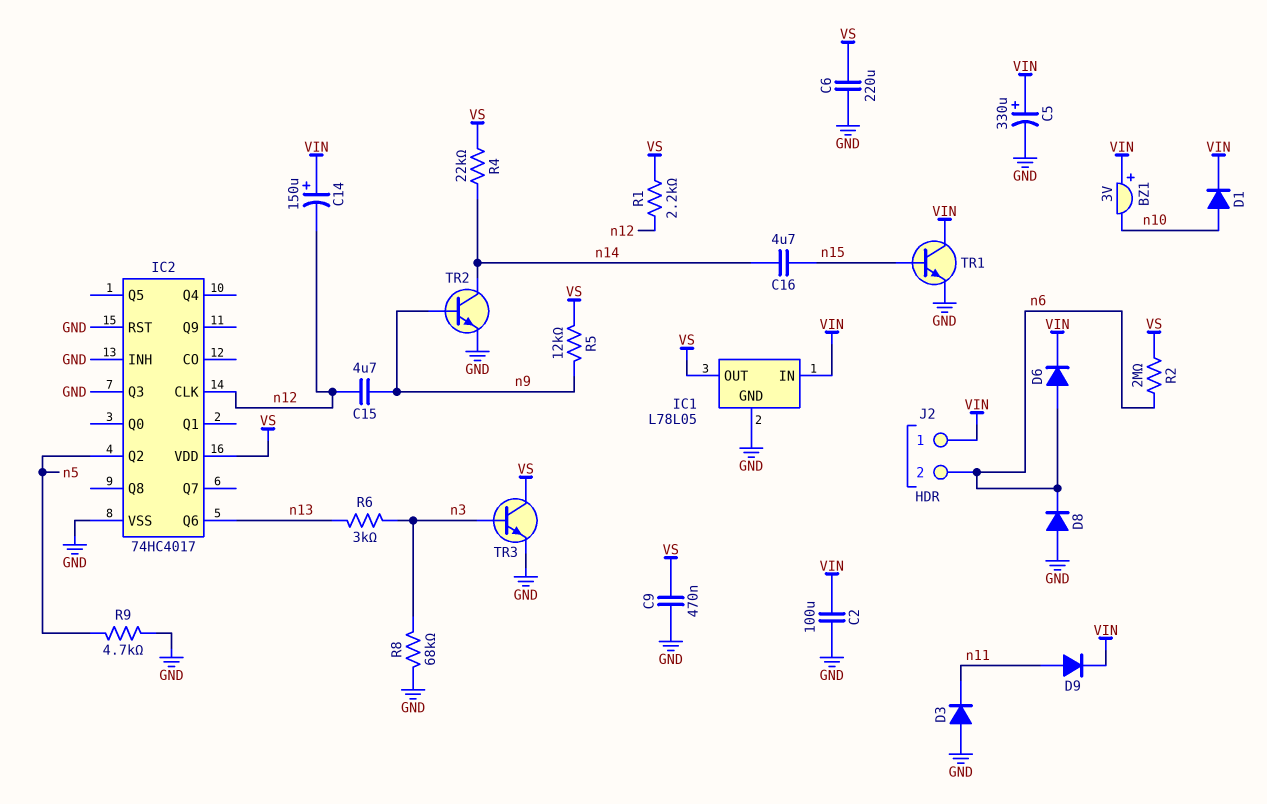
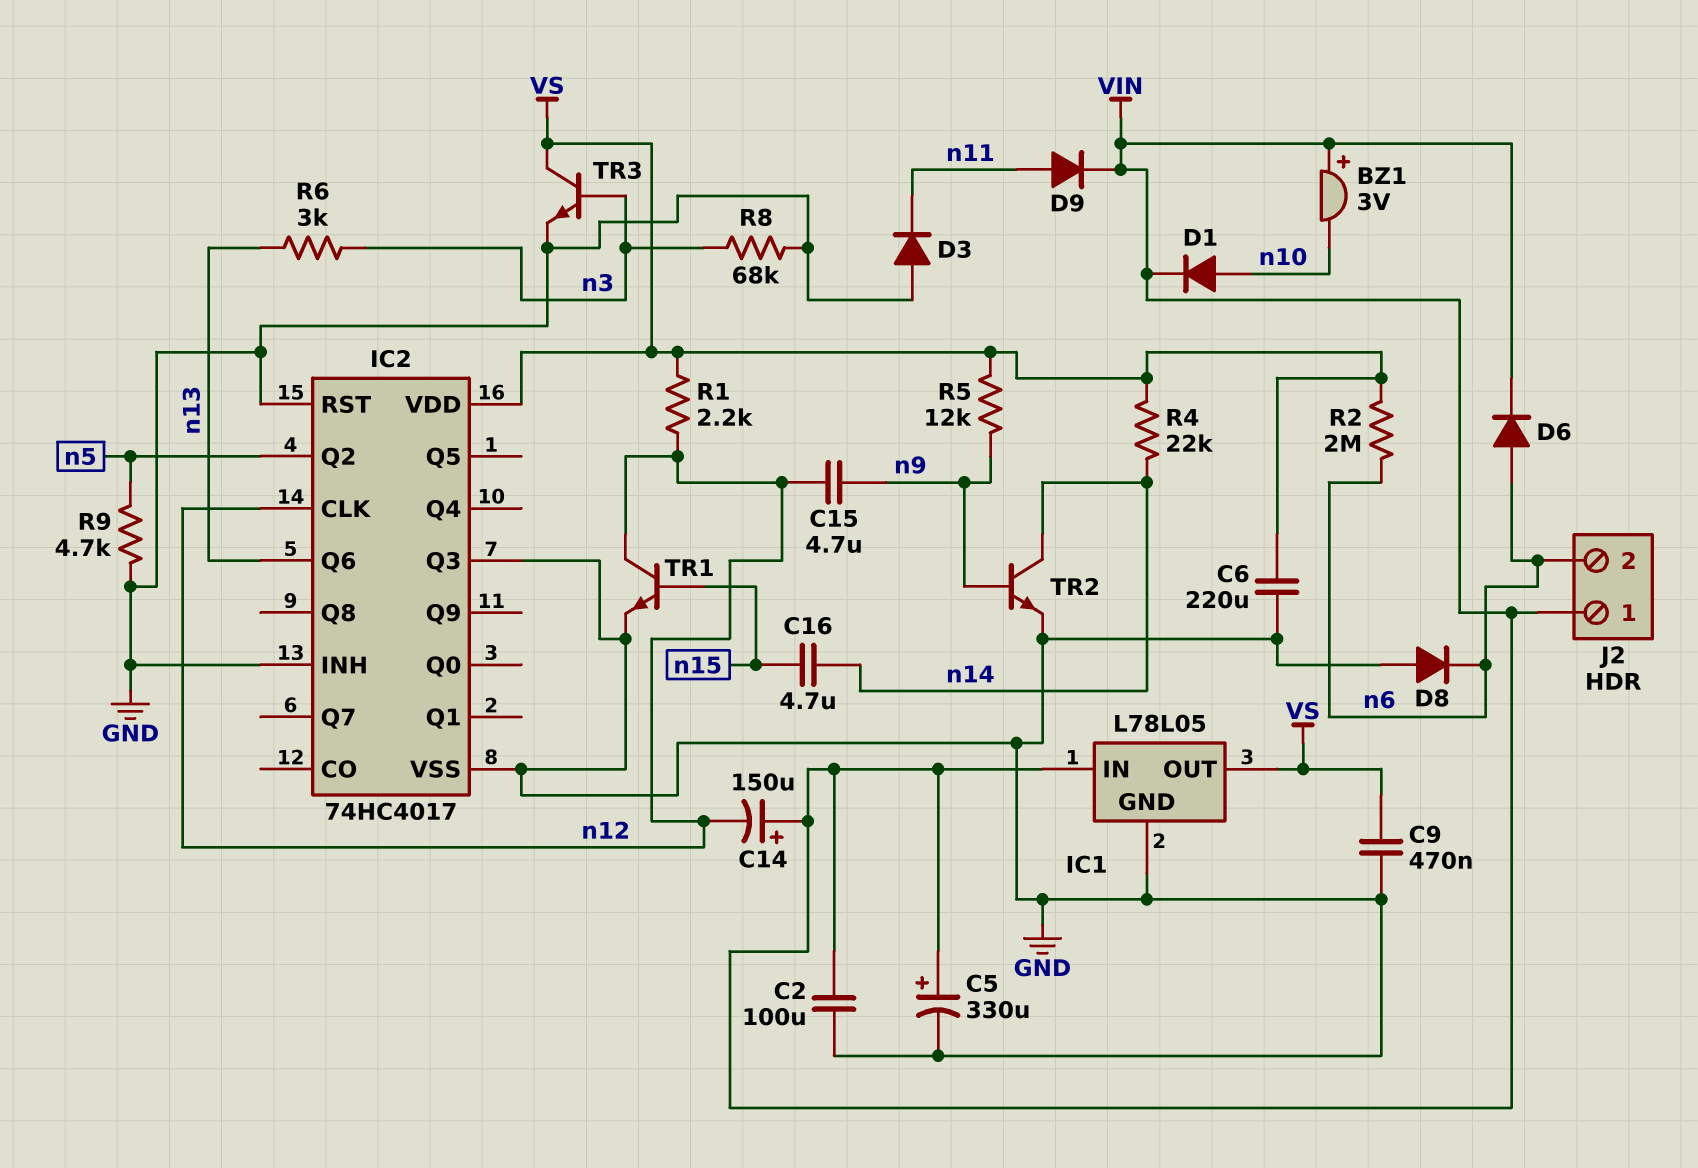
TR1: NPN (B n15, C VIN, E GND) -> NPN (B n15, C n12, E GND)

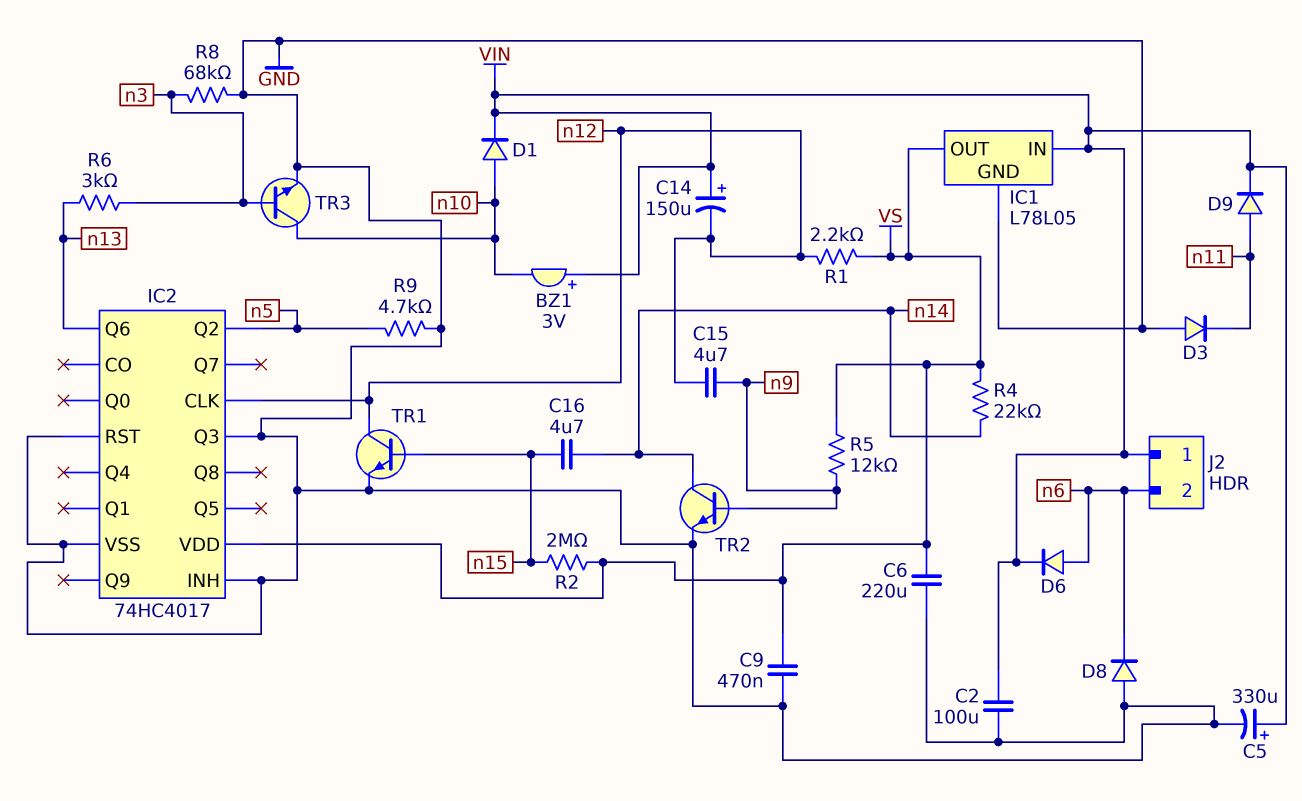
R2: 2M (VS, n6) -> 2M (VS, n15)
TR3: NPN (B n3, C VS, E GND) -> NPN (B n3, C n10, E GND)

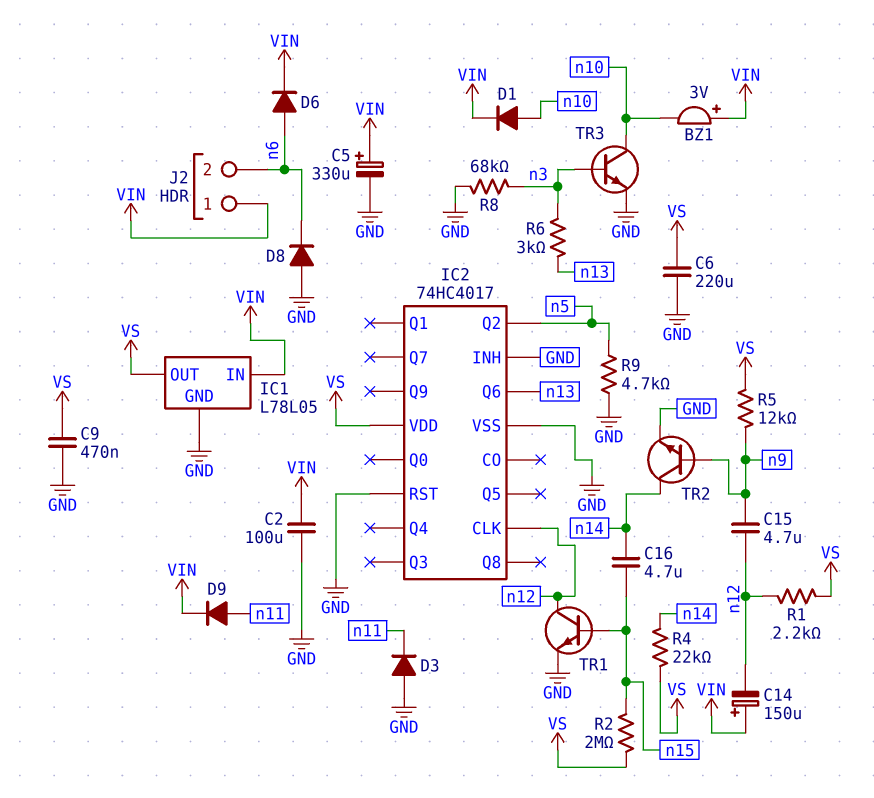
IC2 pin Q3: GND -> none

